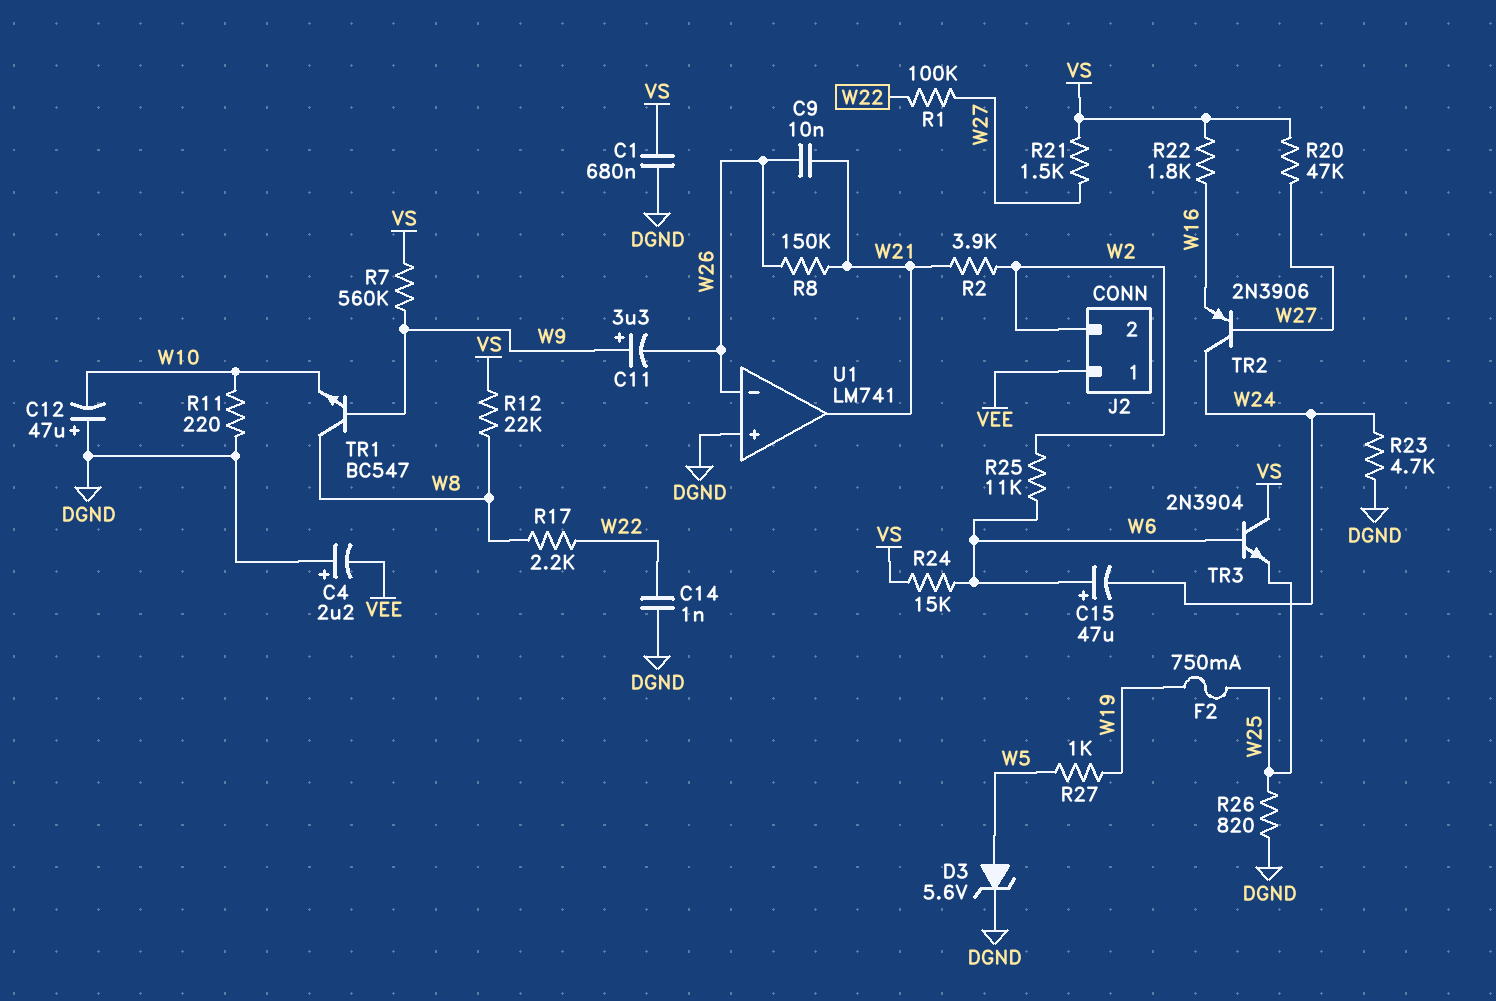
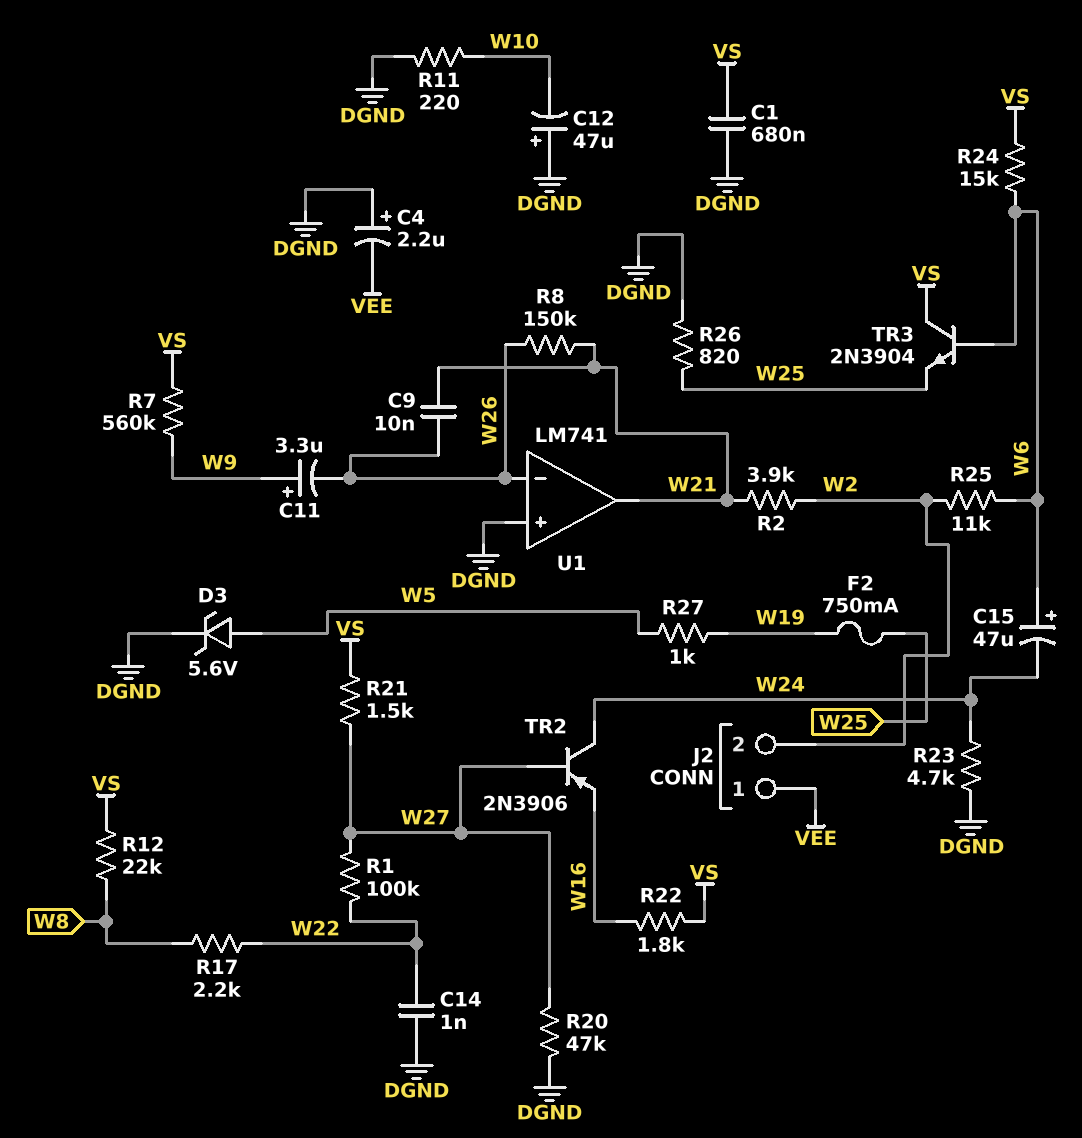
R20: 47k (VS, W27) -> 47k (DGND, W27)
TR1: NPN BC547 (B W9, C W8, E W10) -> none

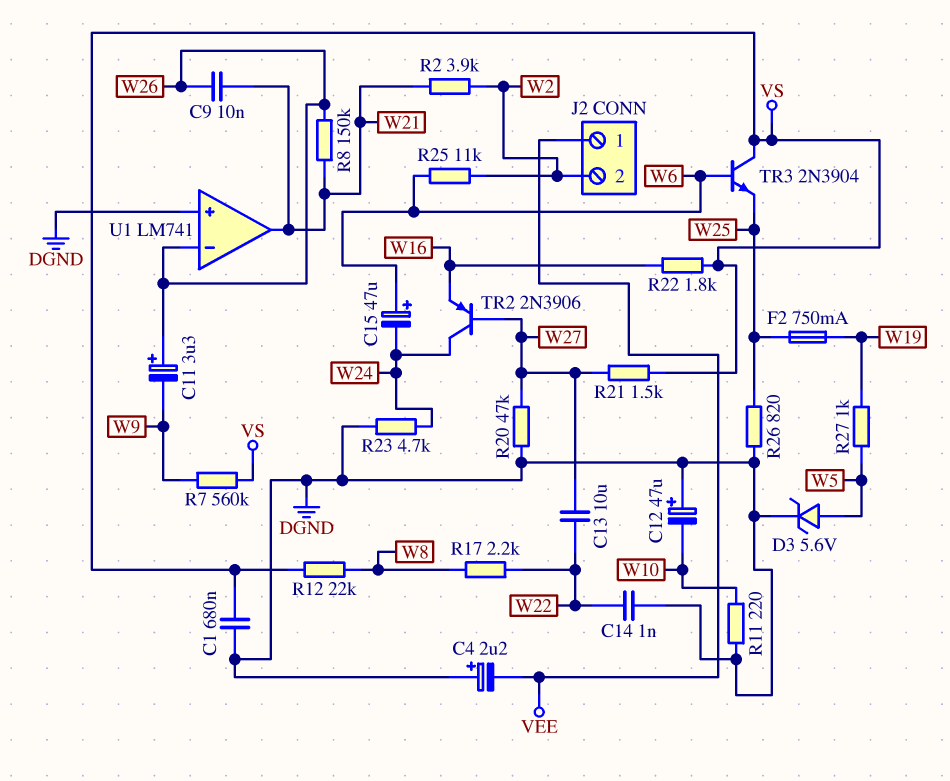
C11: 3.3uF (plus W9, minus W26) -> 3.3uF (plus W26, minus W9)
C13: none -> 10uF (W22, W27)
R1: 100k (W22, W27) -> none
R24: 15k (VS, W6) -> none

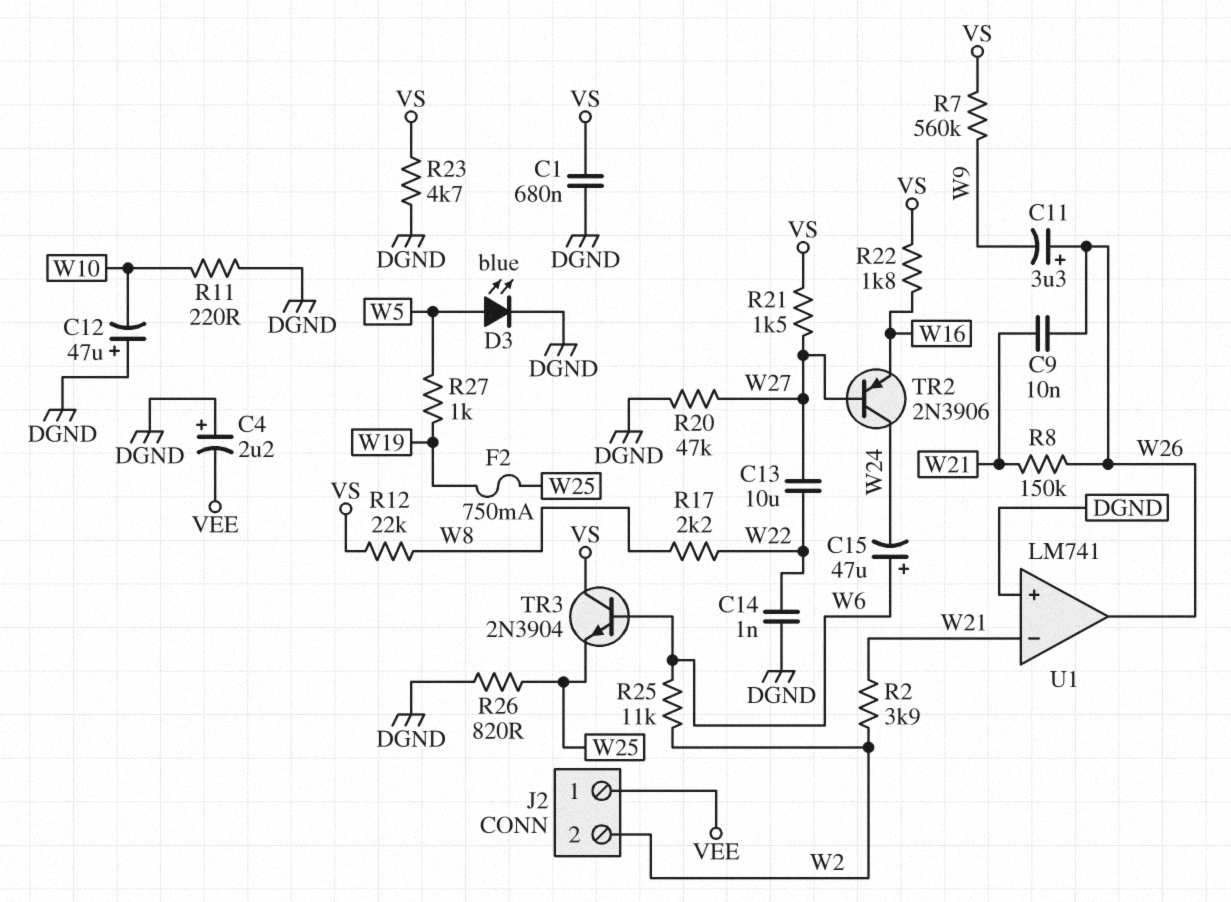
D3: zener 5.6V (A W5, K DGND) -> LED blue (A W5, K DGND)
R23: 4.7k (DGND, W24) -> 4.7k (DGND, VS)
U1 pin in-: W26 -> W21
U1 pin out: W21 -> W26

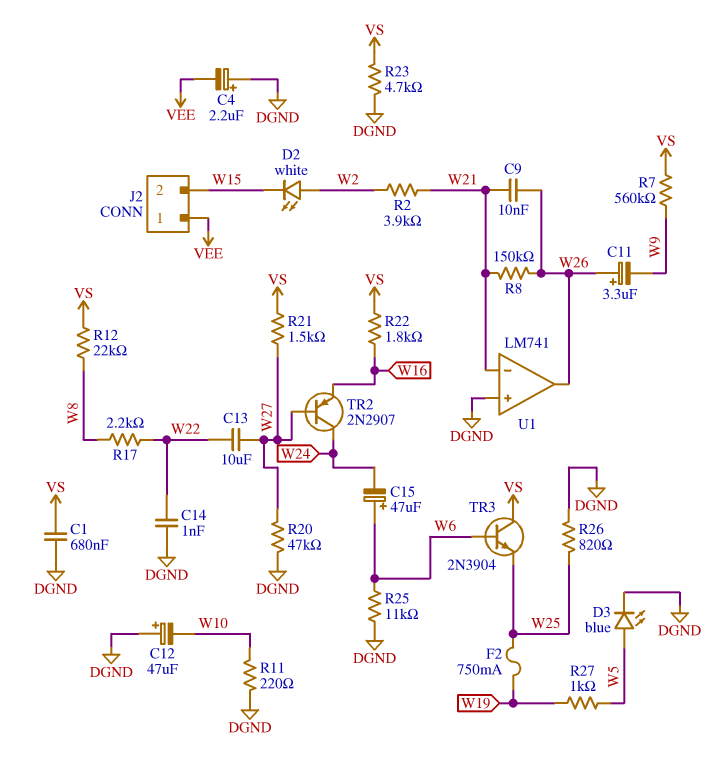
D2: none -> LED white (A W2, K W15)
J2 pin 2: W2 -> W15
R25: 11k (W2, W6) -> 11k (DGND, W6)
TR2: PNP 2N3906 (B W27, C W24, E W16) -> PNP 2N2907 (B W27, C W24, E W16)

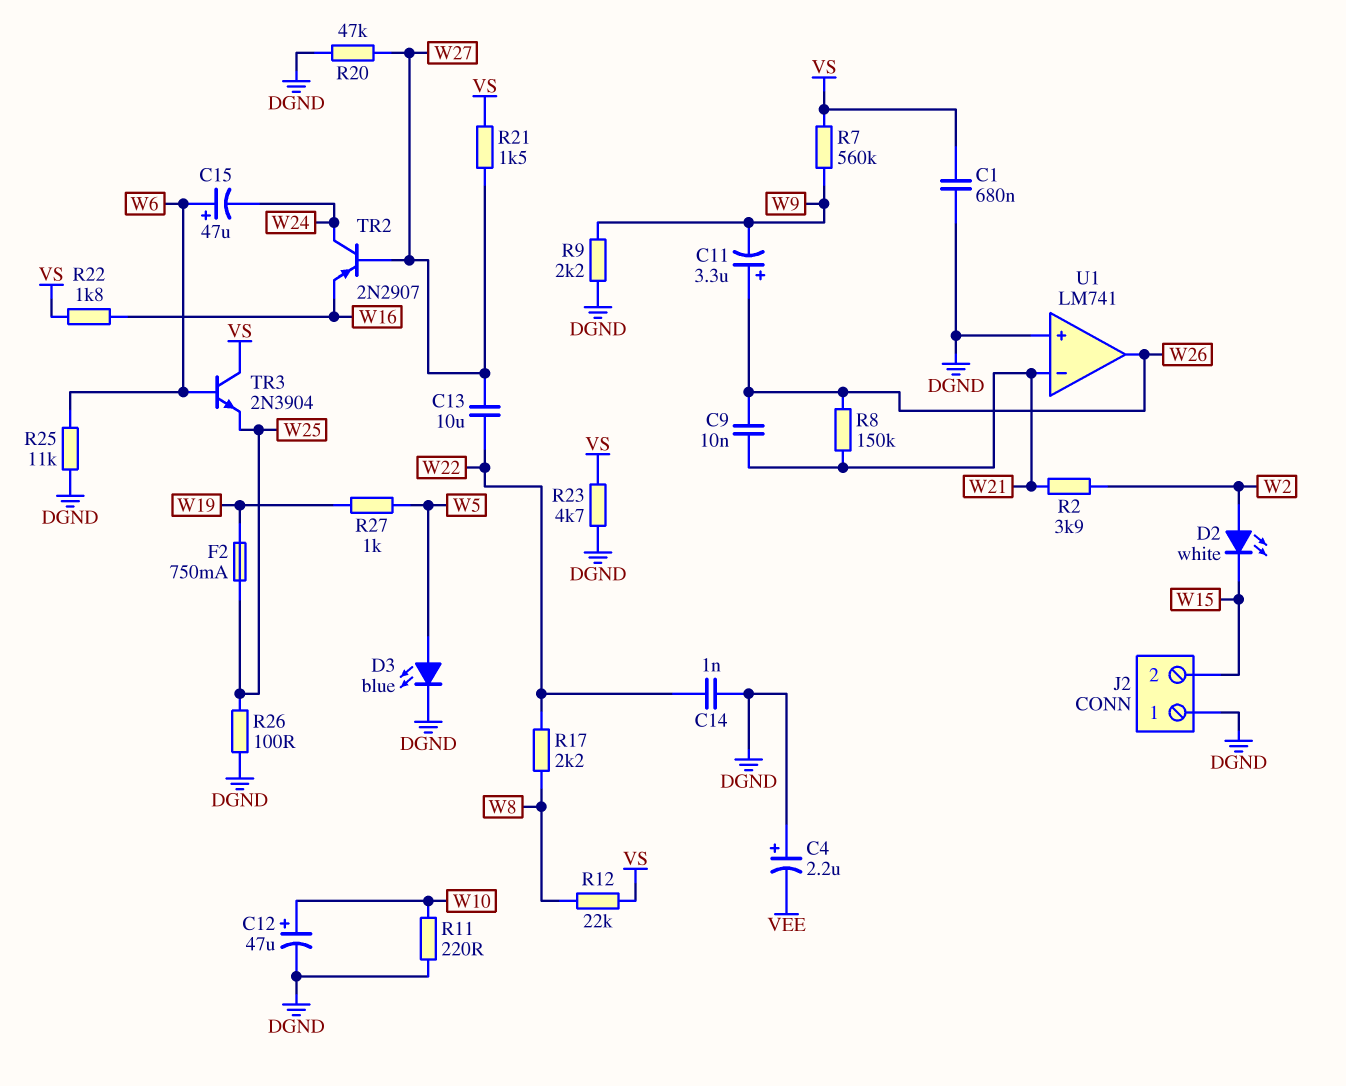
C12: 47uF (plus DGND, minus W10) -> 47uF (plus W10, minus DGND)
J2 pin 1: VEE -> DGND
R9: none -> 2.2k (DGND, W9)
R26: 820 (DGND, W25) -> 100 (DGND, W25)

